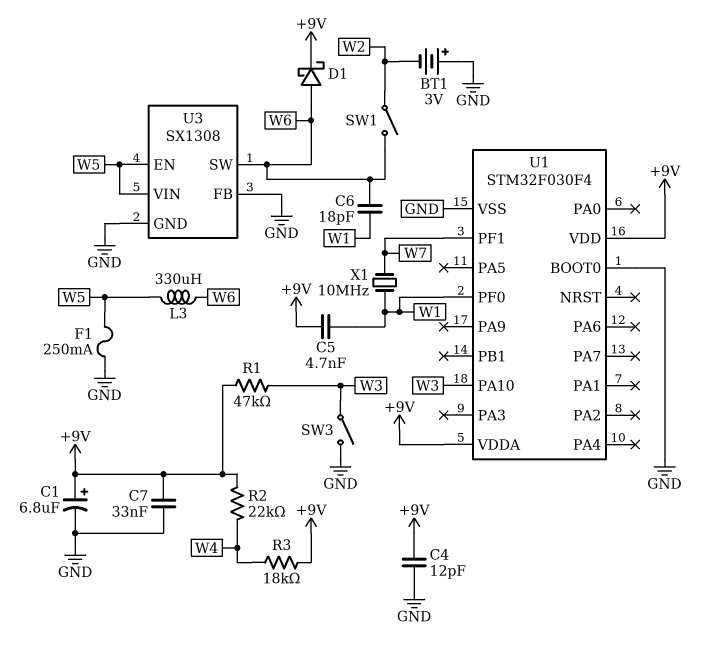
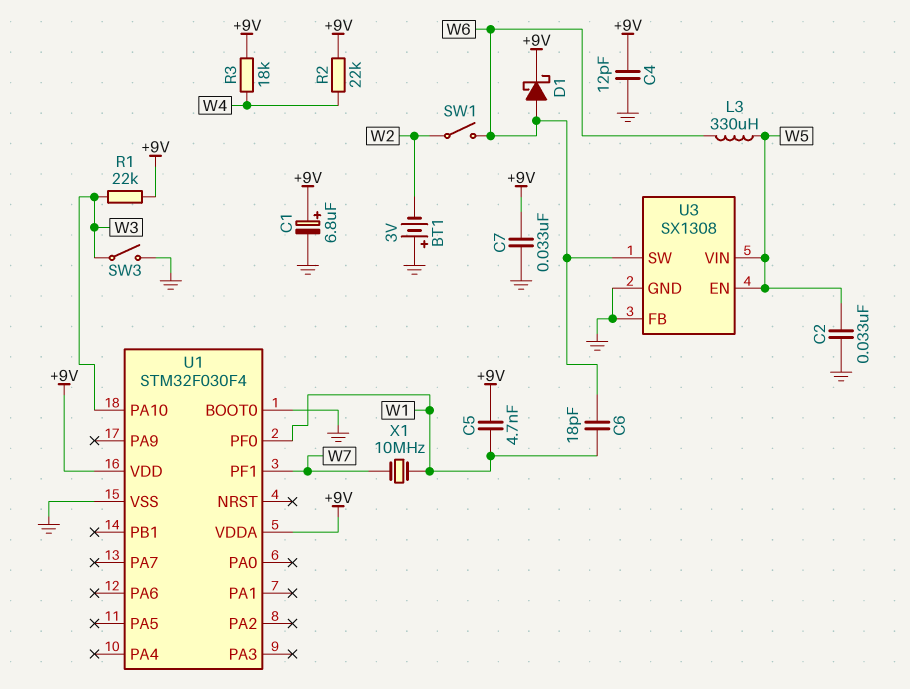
C2: none -> 33nF (GND, W5)
F1: 250mA (GND, W5) -> none
R1: 47k (+9V, W3) -> 22k (+9V, W3)

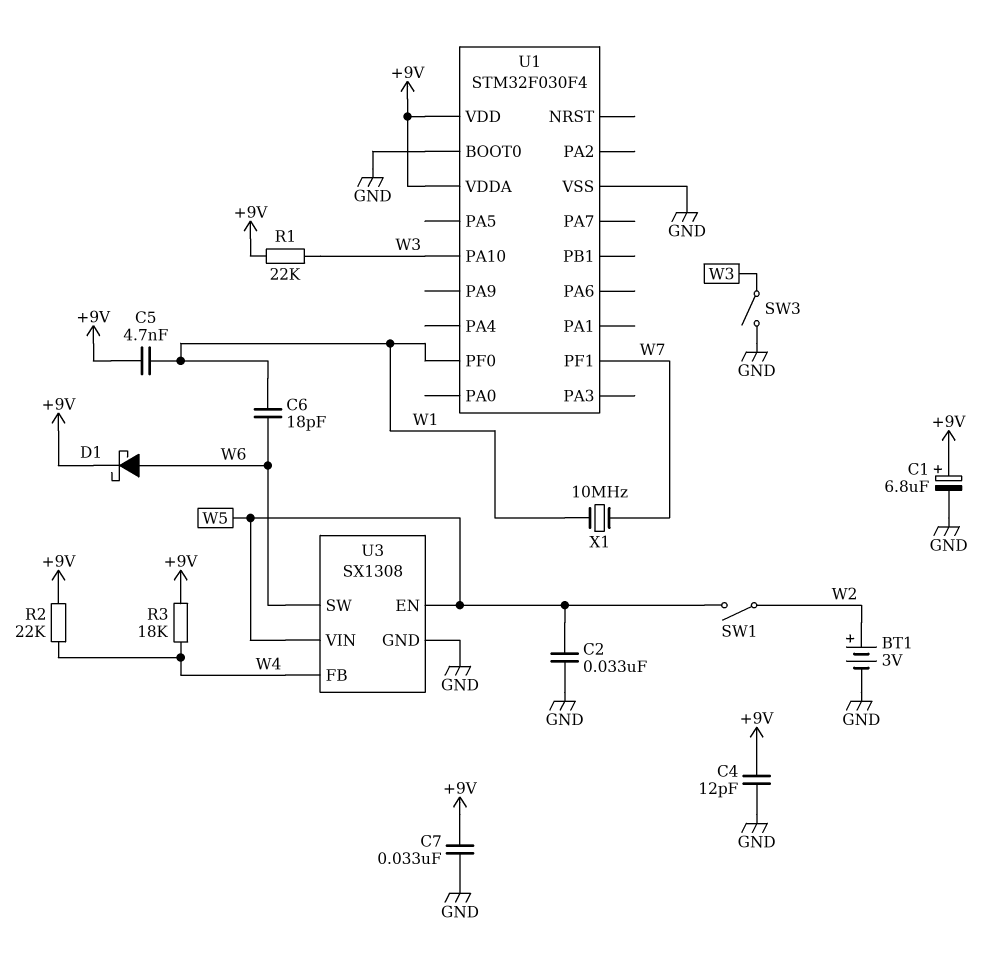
BT1: 3V (plus GND, minus W2) -> 3V (plus W2, minus GND)
L3: 330uH (W5, W6) -> none
SW1: switch (W2, W6) -> switch (W2, W5)
U3 pin FB: GND -> W4

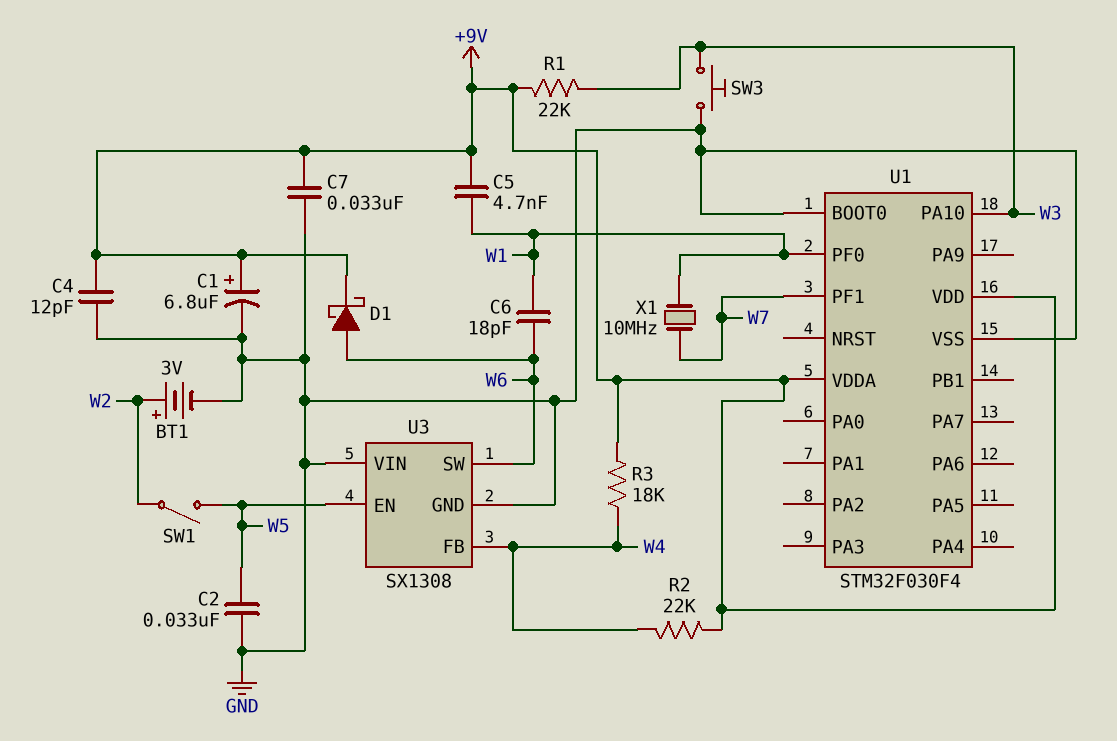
SW3: switch (GND, W3) -> button (GND, W3)
U3 pin VIN: W5 -> GND

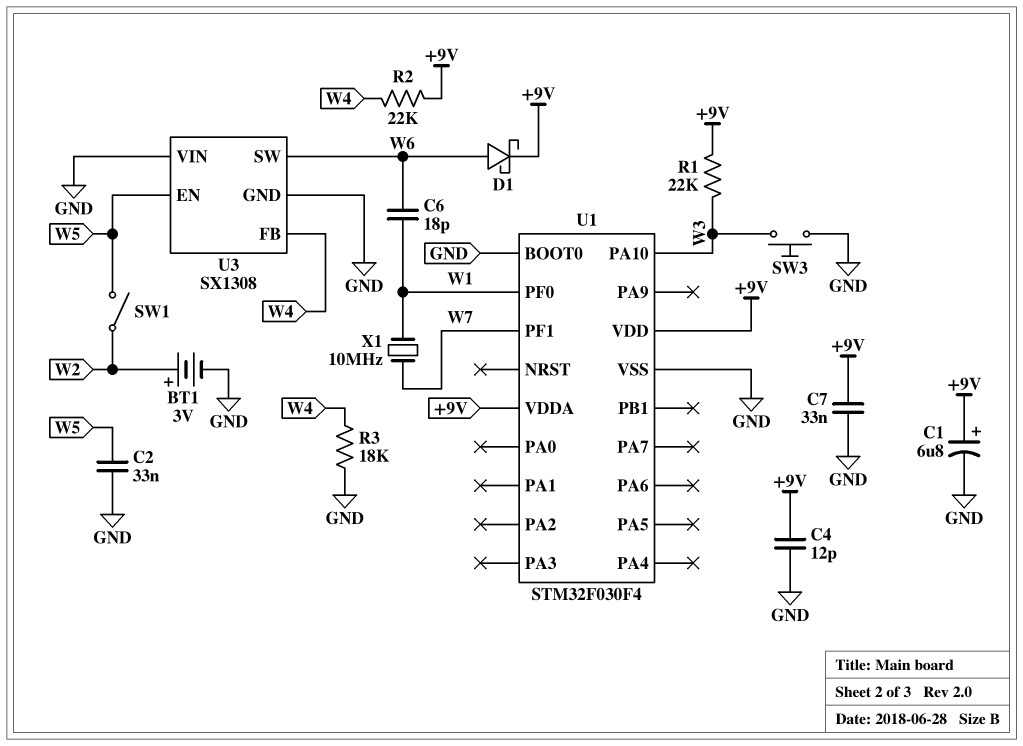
C5: 4.7nF (+9V, W1) -> none
R3: 18k (+9V, W4) -> 18k (GND, W4)

